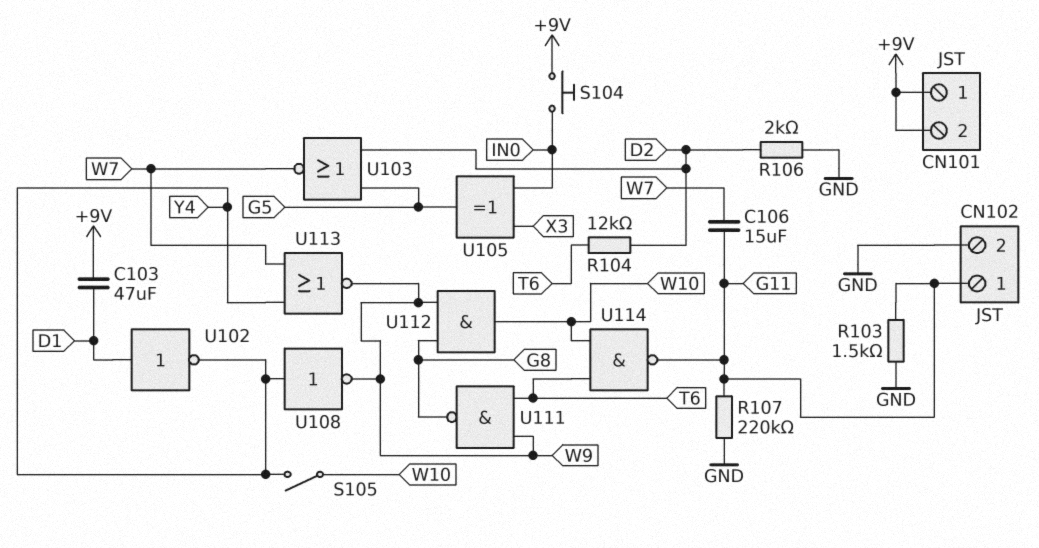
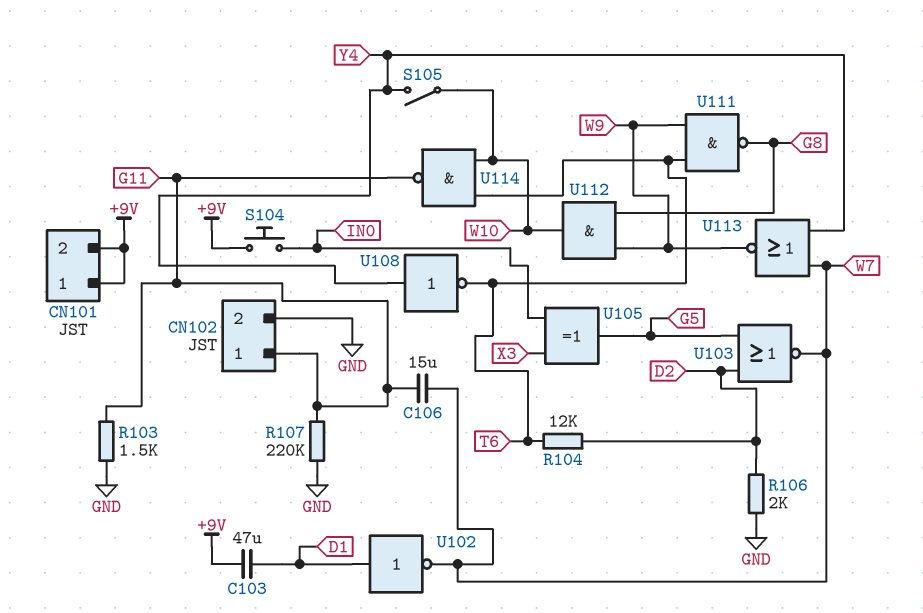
U102: NOT (in D1, out Y4) -> NOT (in D1, out W7)
U108: NOT (in Y4, out W9) -> NOT (in Y4, out T6)

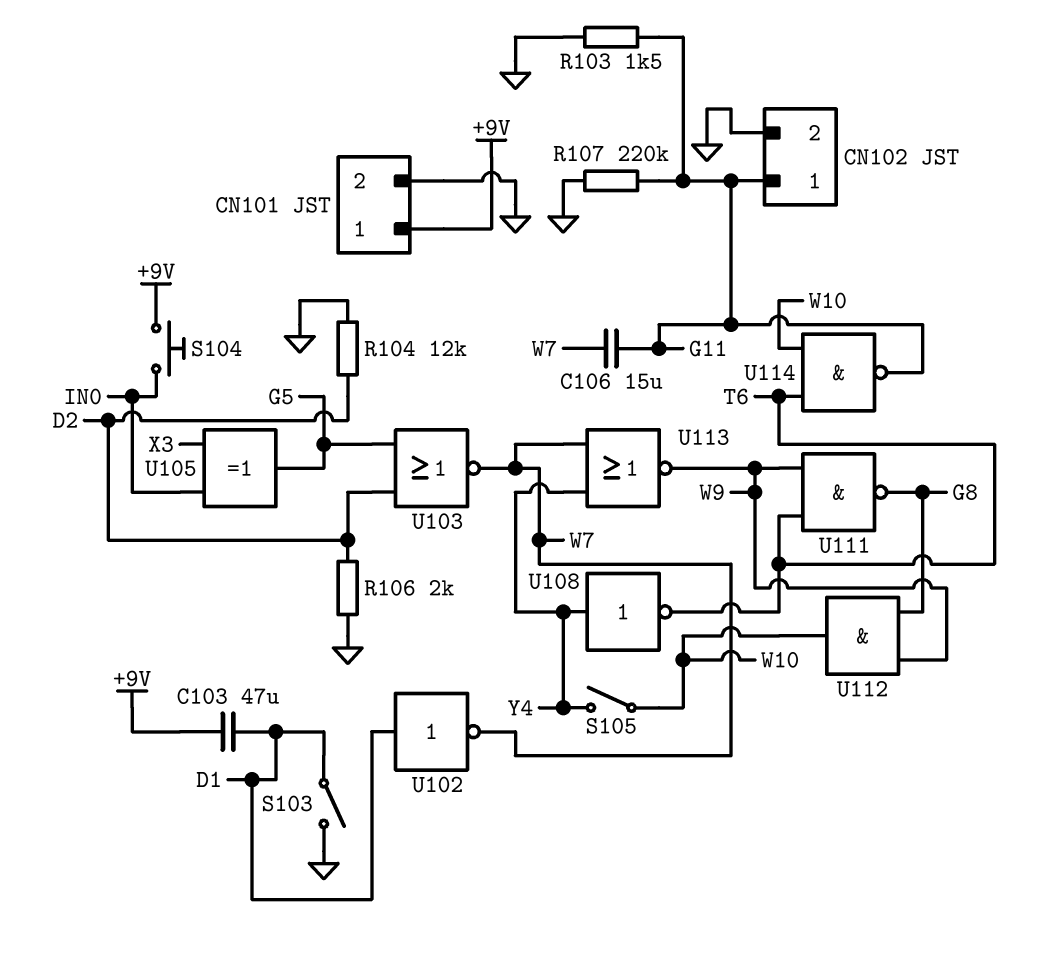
CN101 pin 2: +9V -> GND
R104: 12k (D2, T6) -> 12k (D2, GND)
S103: none -> switch (D1, GND)

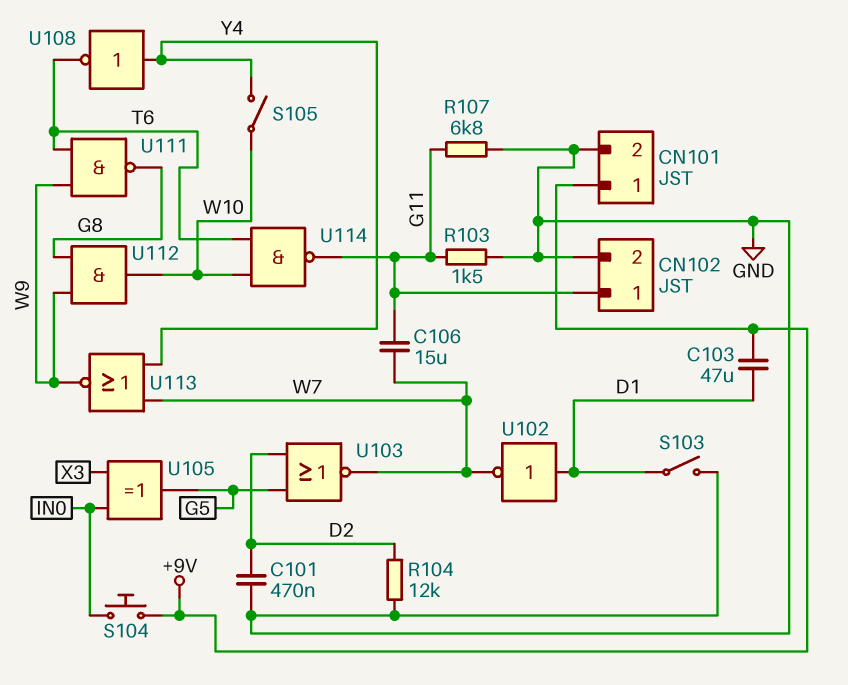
C101: none -> 470nF (D2, GND)
R106: 2k (D2, GND) -> none
R107: 220k (G11, GND) -> 6.8k (G11, GND)

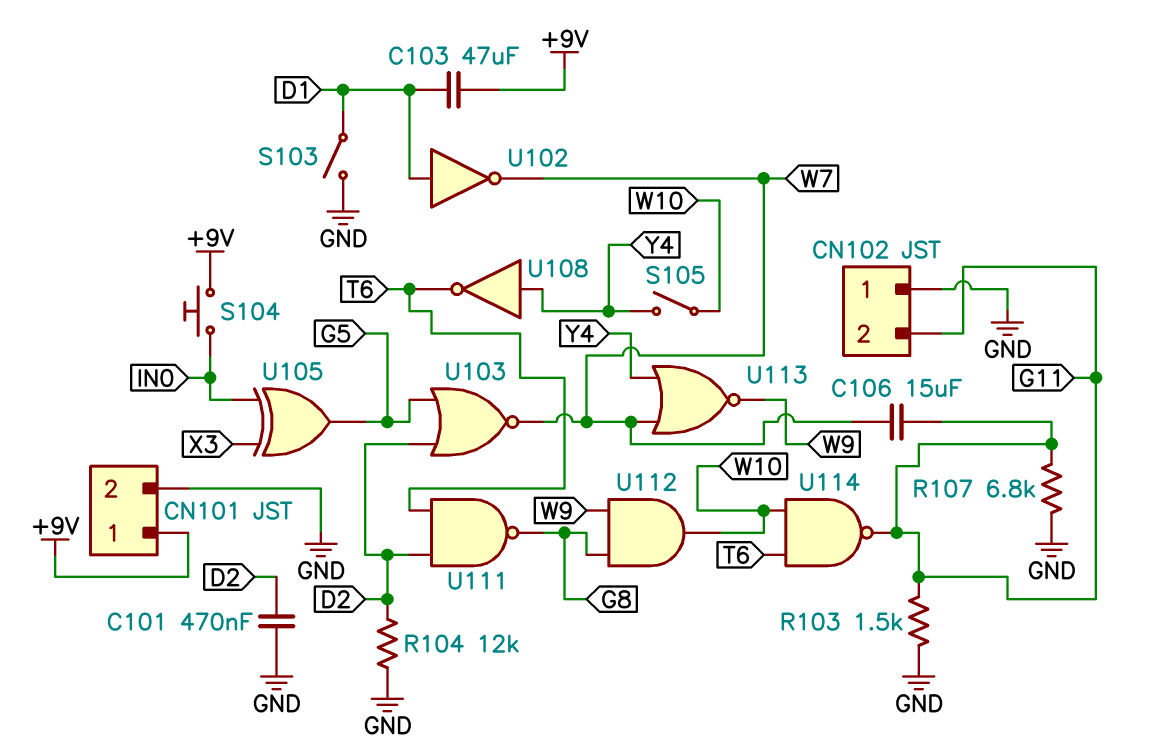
CN102 pin 1: G11 -> GND
CN102 pin 2: GND -> G11
U111: NAND (in T6, in W9, out G8) -> NAND (in D2, in T6, out G8)

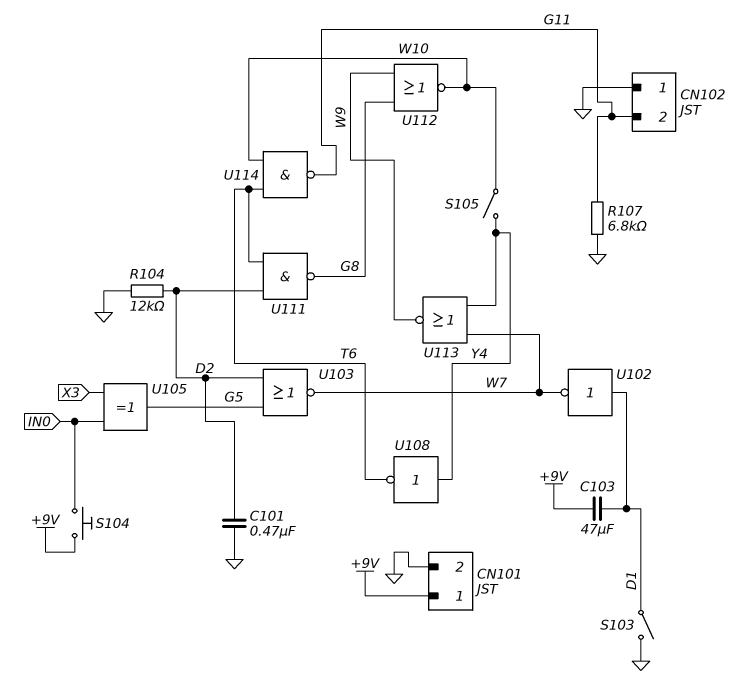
C106: 15uF (G11, W7) -> none
R103: 1.5k (G11, GND) -> none
U112: AND (in G8, in W9, out W10) -> NOR (in G8, in W9, out W10)

